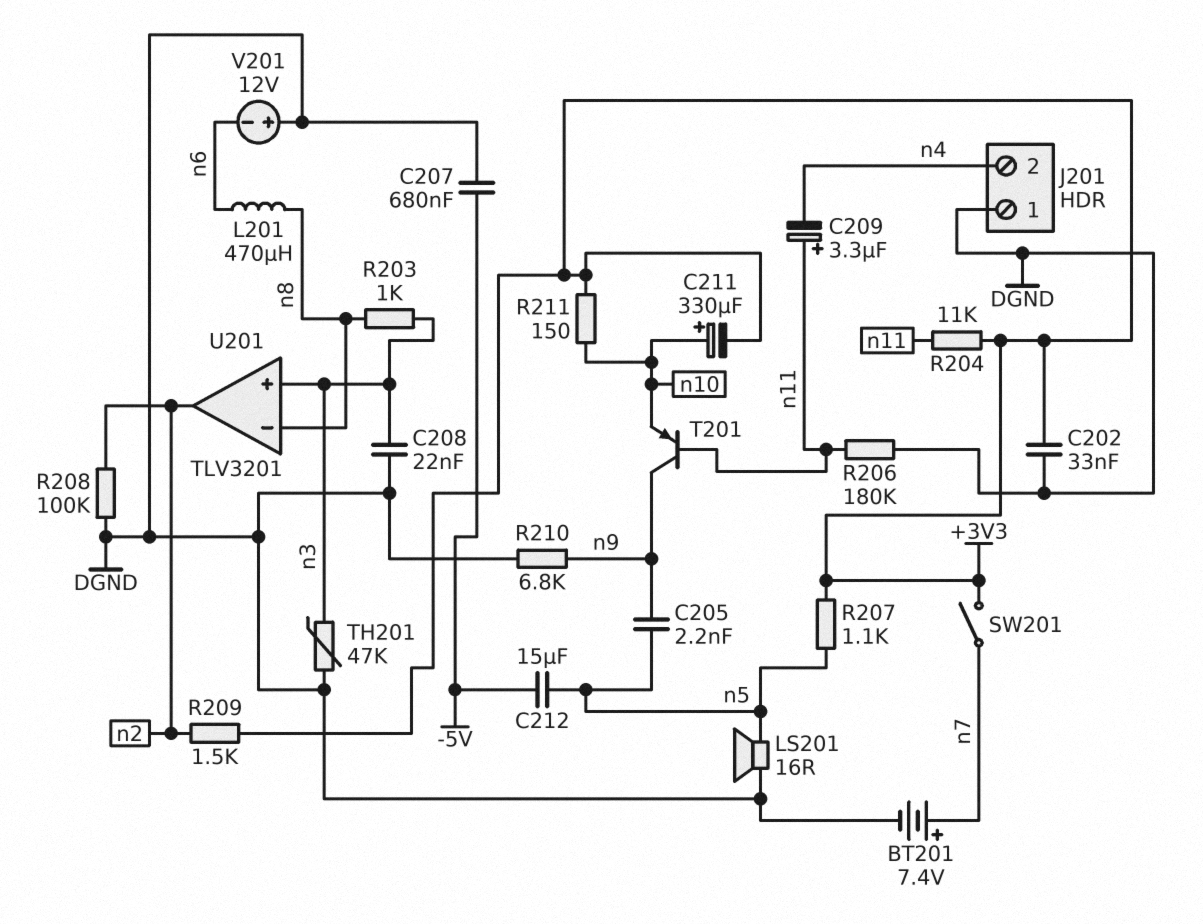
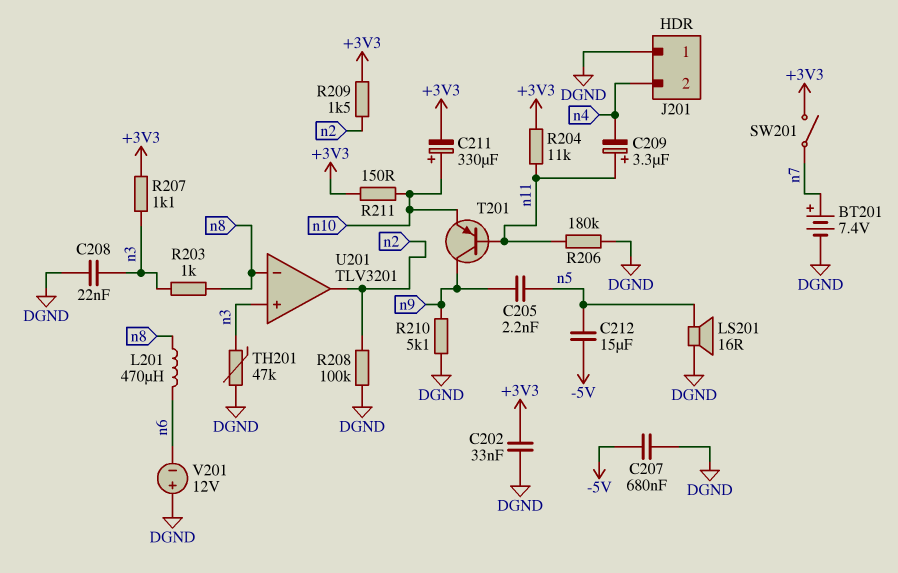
R207: 1.1k (+3V3, n5) -> 1.1k (+3V3, n3)
R210: 6.8k (DGND, n9) -> 5.1k (DGND, n9)

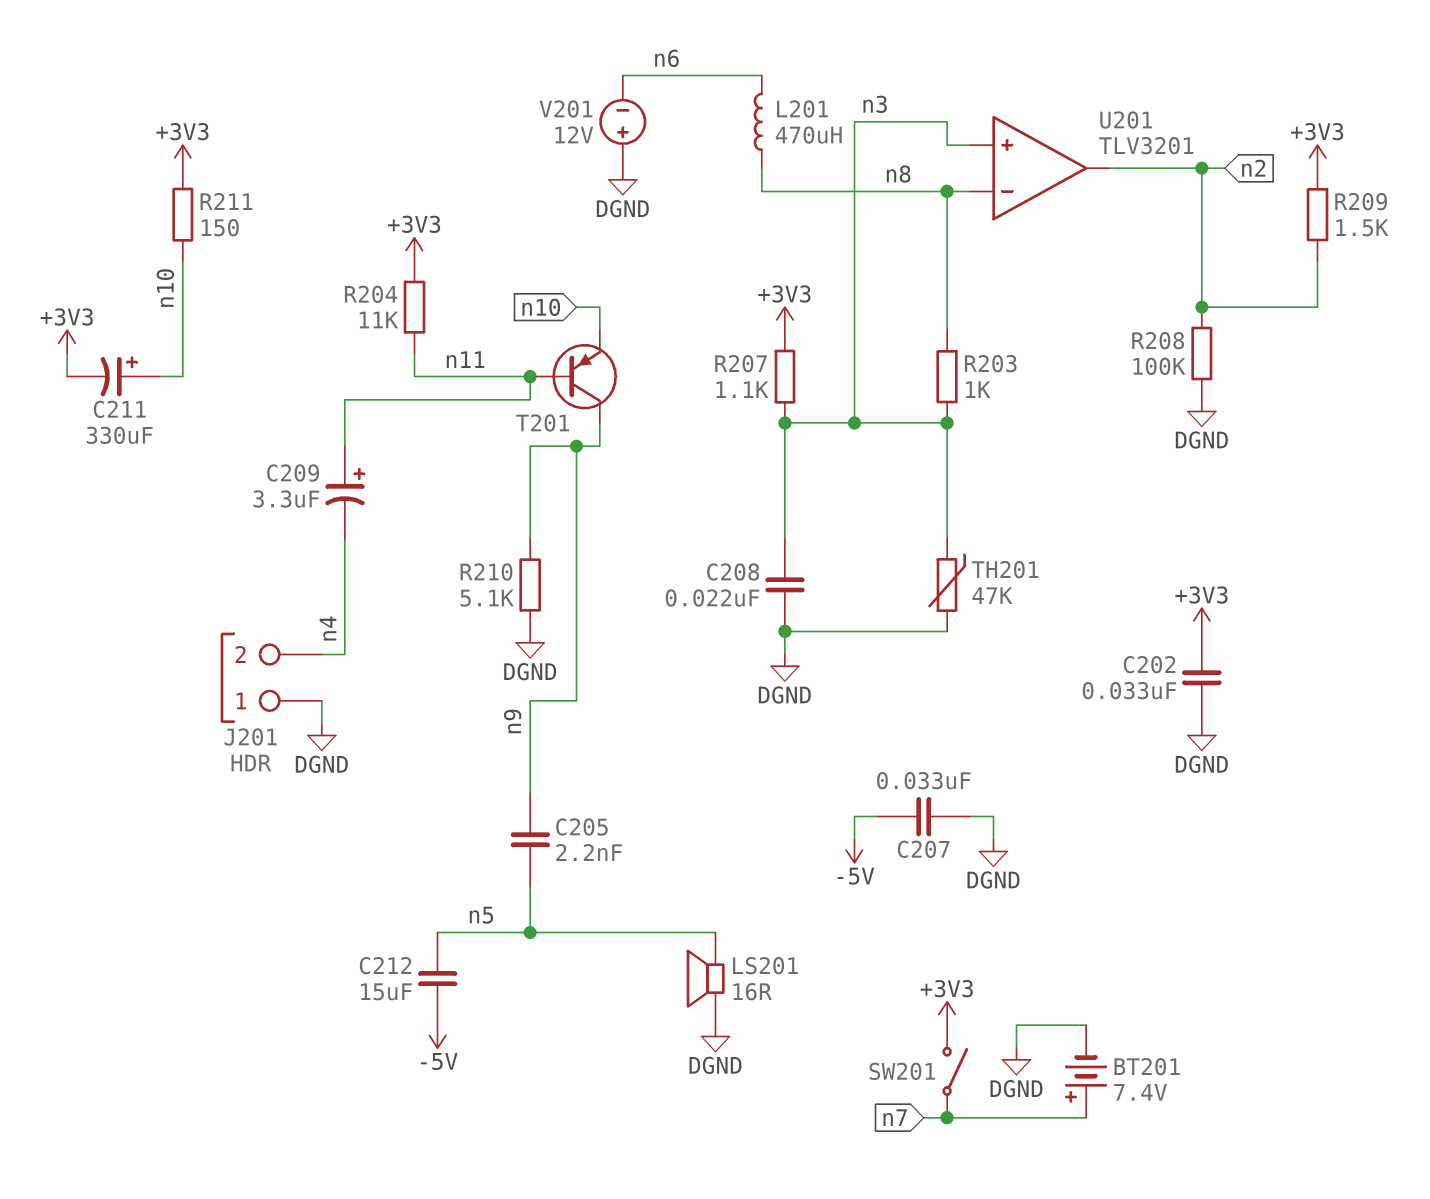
C207: 680nF (-5V, DGND) -> 33nF (-5V, DGND)
R206: 180k (DGND, n11) -> none

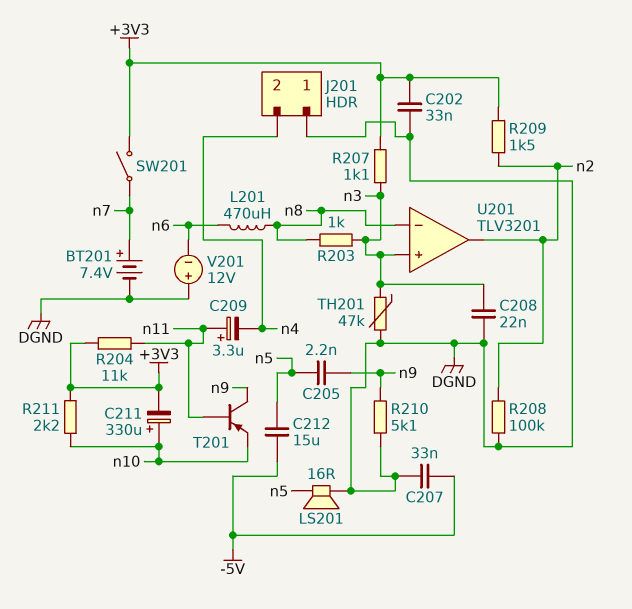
R211: 150 (+3V3, n10) -> 2.2k (+3V3, n10)

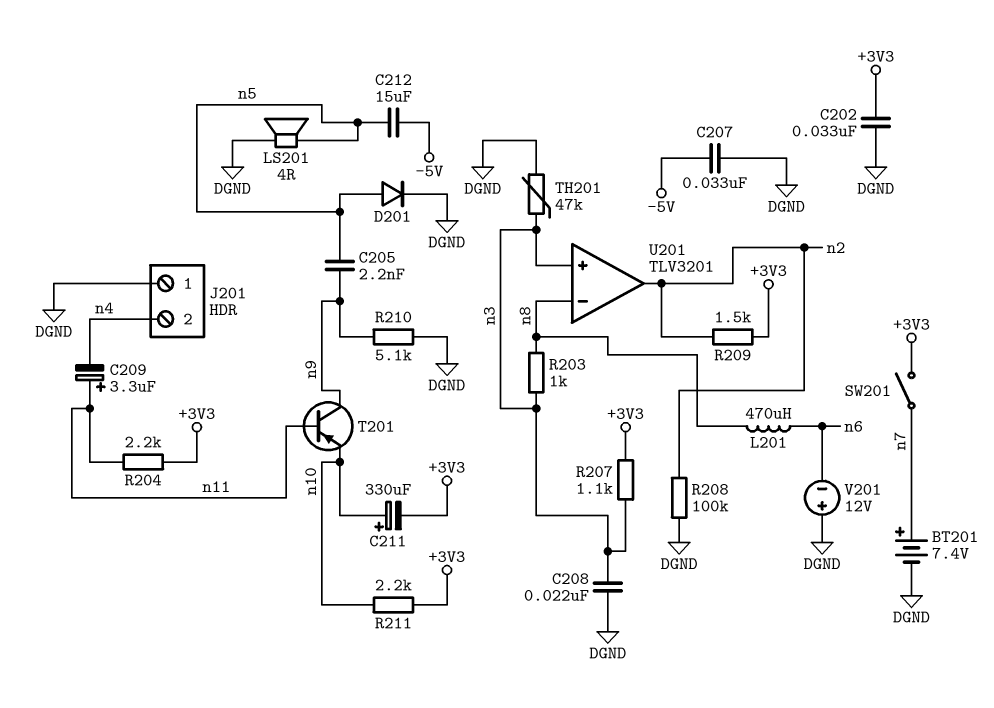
D201: none -> diode (A n5, K DGND)
LS201: speaker 16R (DGND, n5) -> speaker 4R (DGND, n5)
R204: 11k (+3V3, n11) -> 2.2k (+3V3, n11)

